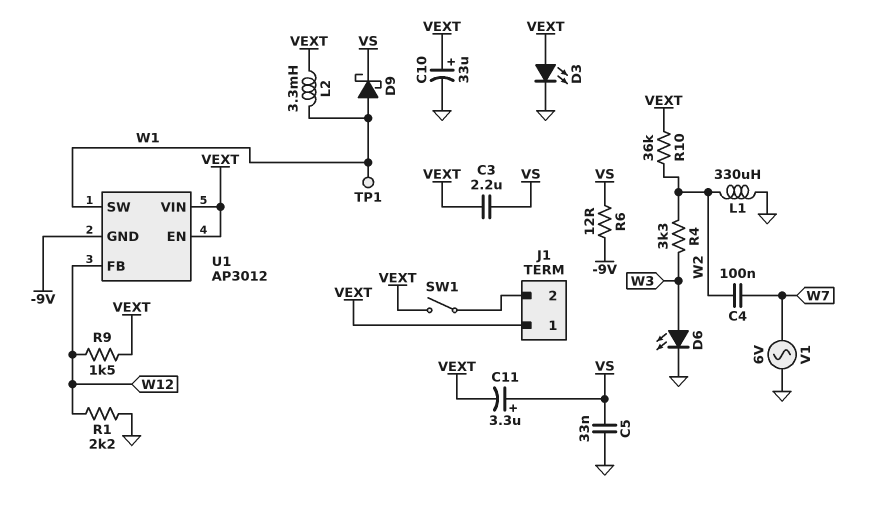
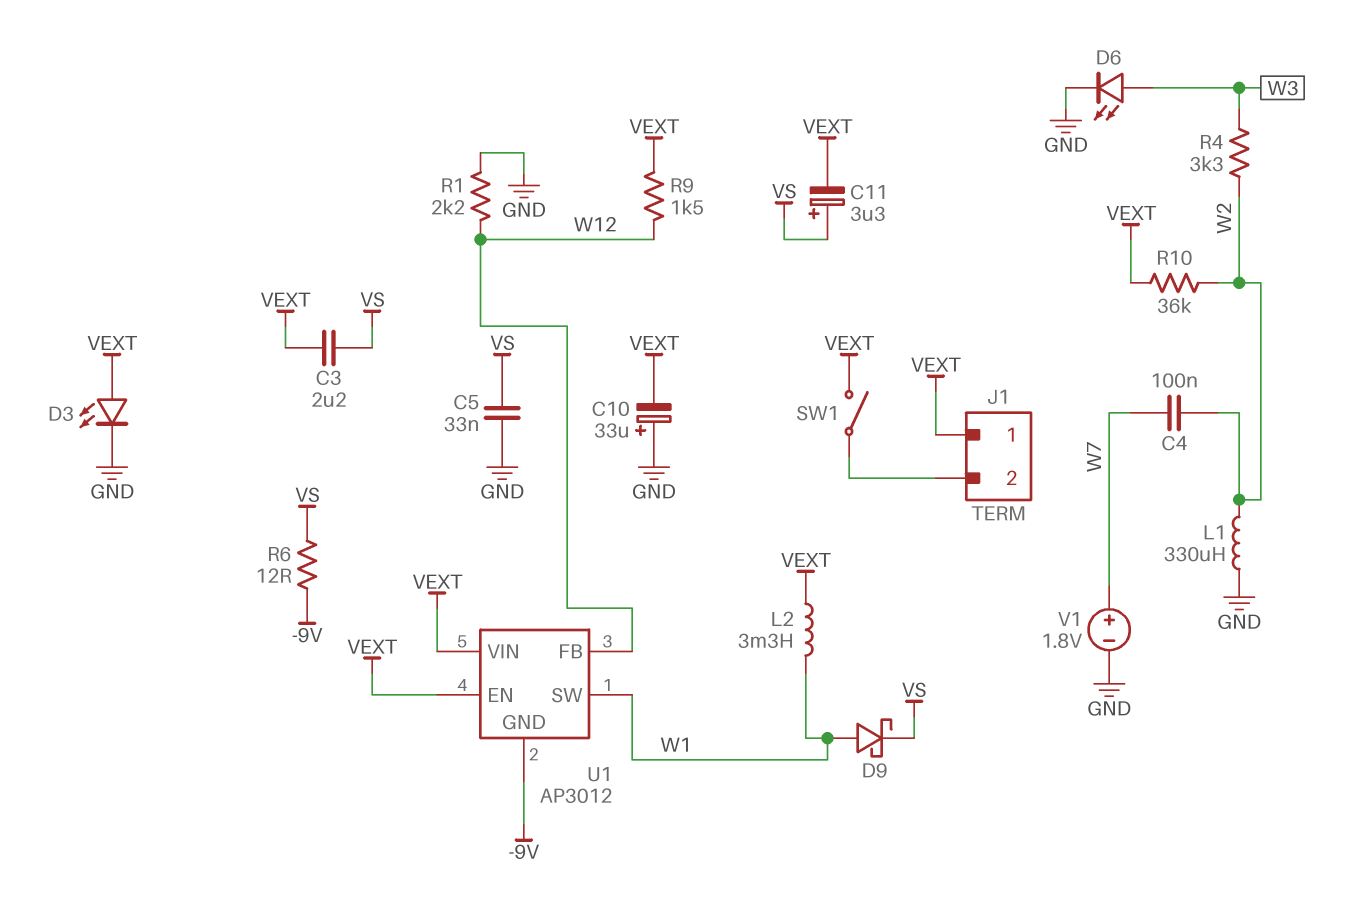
C10: 33uF (plus VEXT, minus GND) -> 33uF (plus GND, minus VEXT)
TP1: test point (W1) -> none
V1: AC 6V (GND, W7) -> 1.8V (plus W7, minus GND)

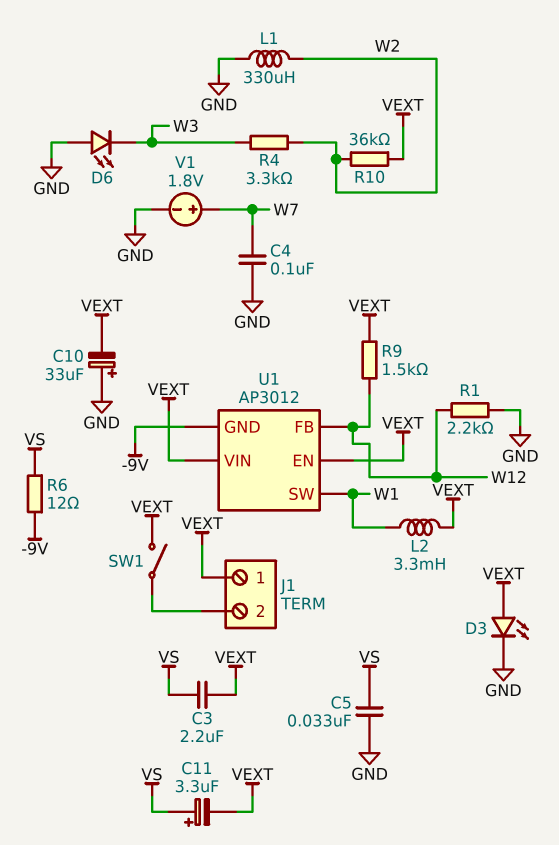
C4: 100nF (W2, W7) -> 100nF (GND, W7)
D6: LED (A W3, K GND) -> LED (A GND, K W3)
D9: schottky (A W1, K VS) -> none

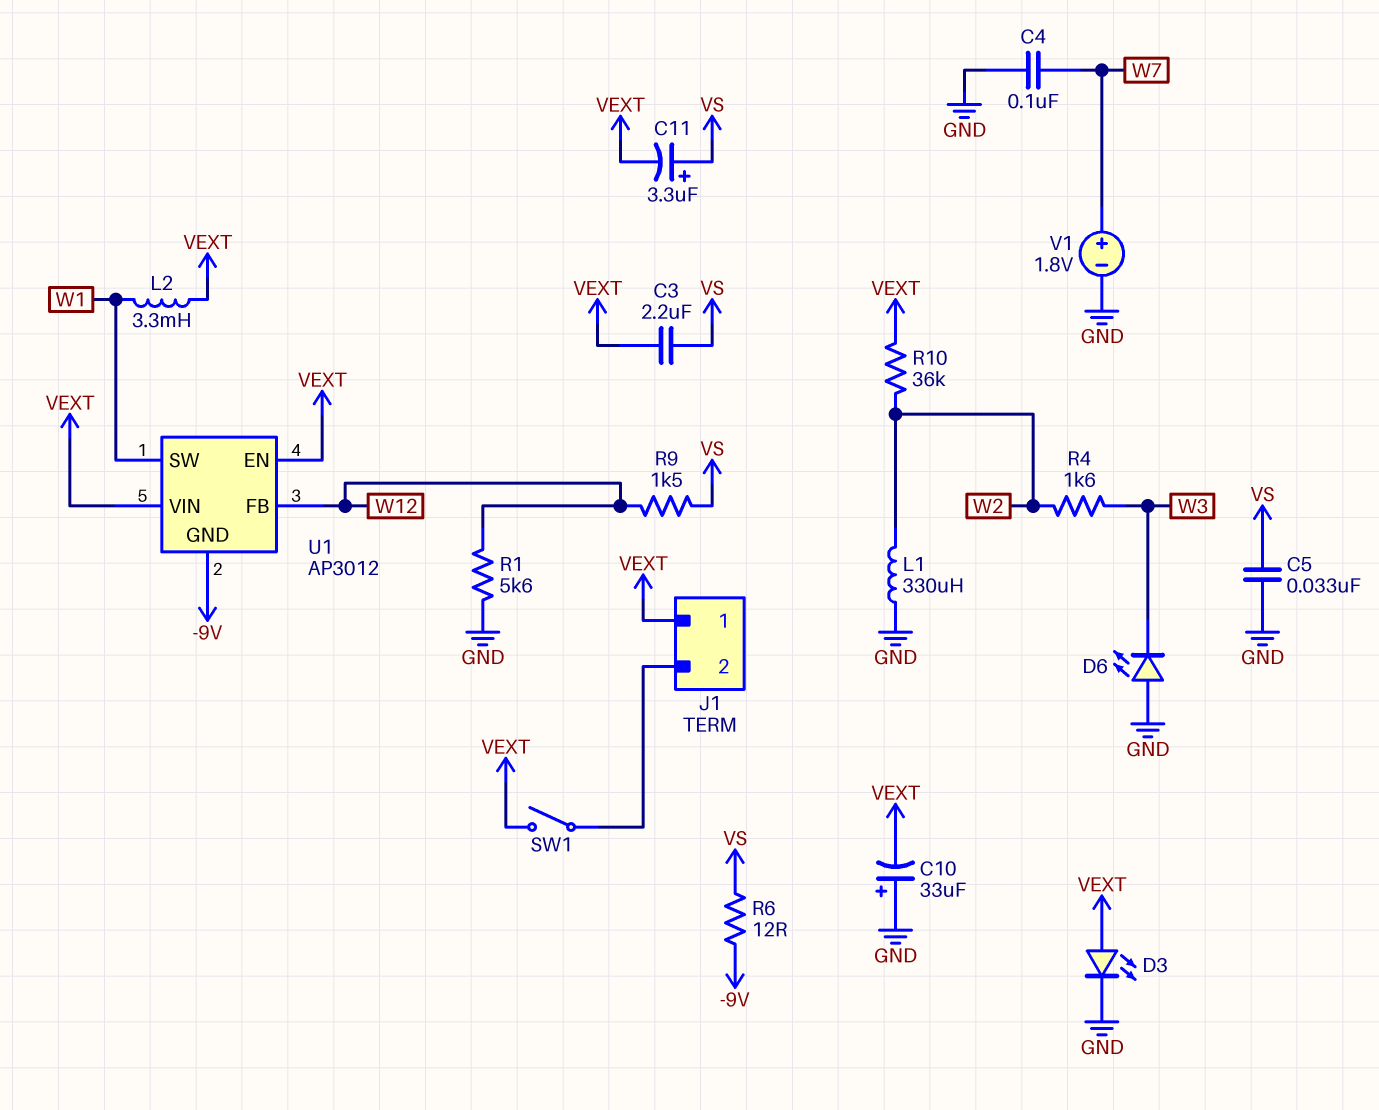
R1: 2.2k (GND, W12) -> 5.6k (GND, W12)
R4: 3.3k (W2, W3) -> 1.6k (W2, W3)
R9: 1.5k (VEXT, W12) -> 1.5k (VS, W12)

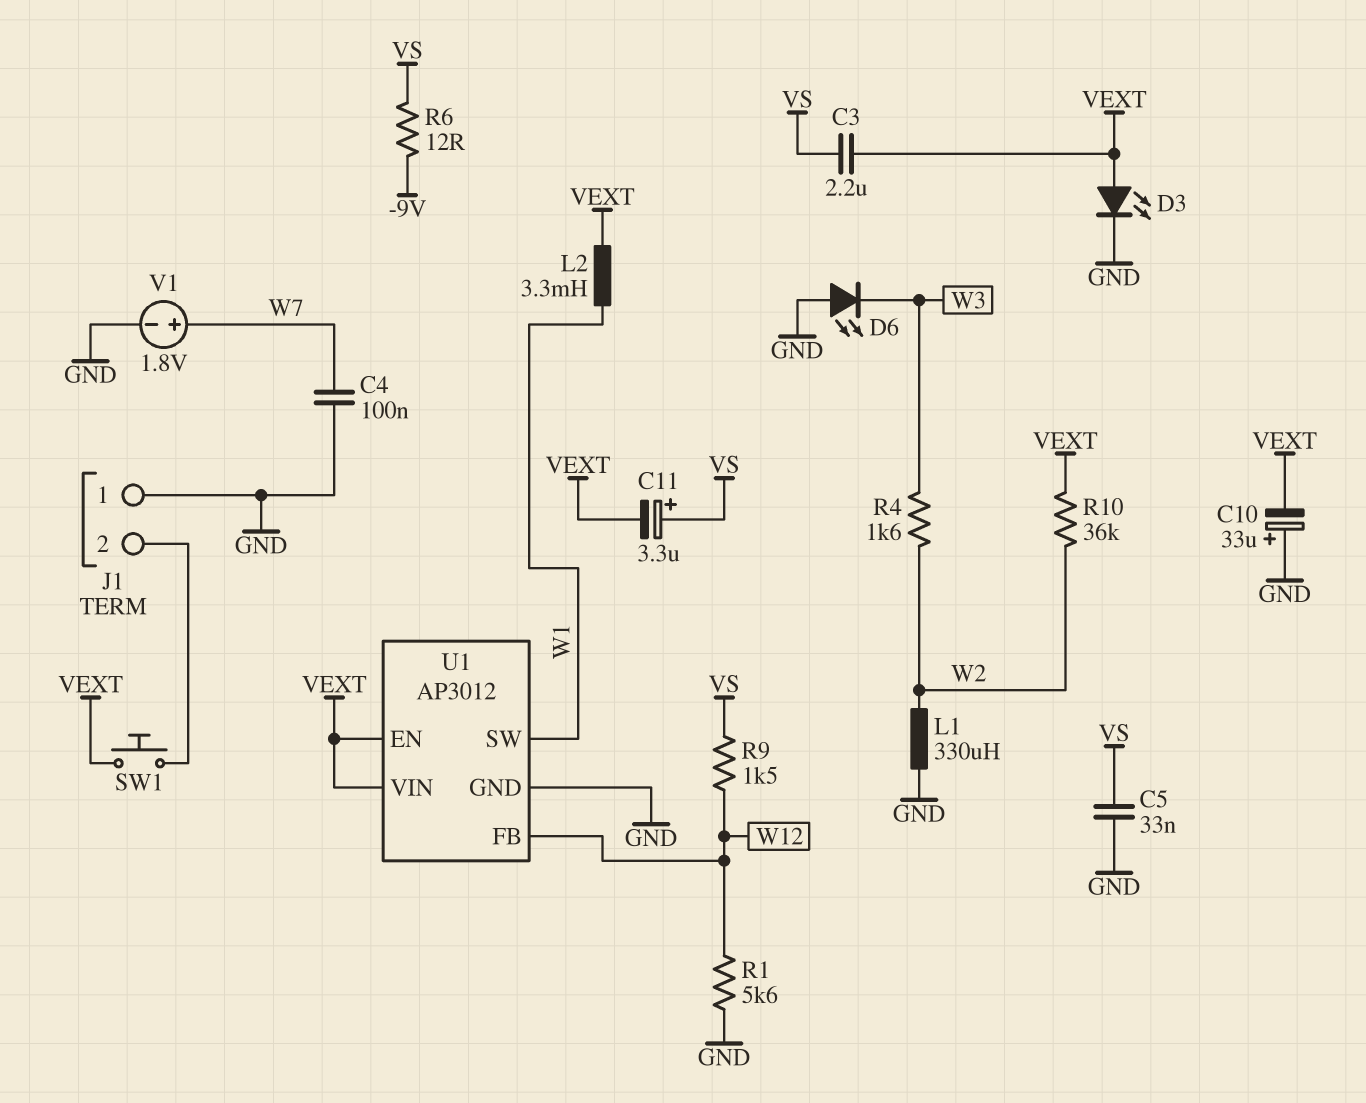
J1 pin 1: VEXT -> GND
SW1: switch (J1/2, VEXT) -> button (J1/2, VEXT)
U1 pin GND: -9V -> GND

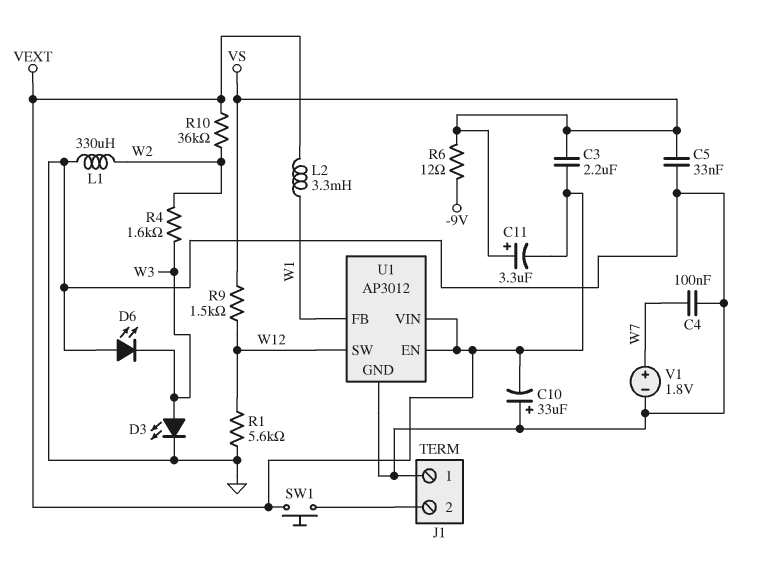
D3: LED (A VEXT, K GND) -> LED (A W3, K GND)
U1 pin FB: W12 -> W1
U1 pin SW: W1 -> W12

